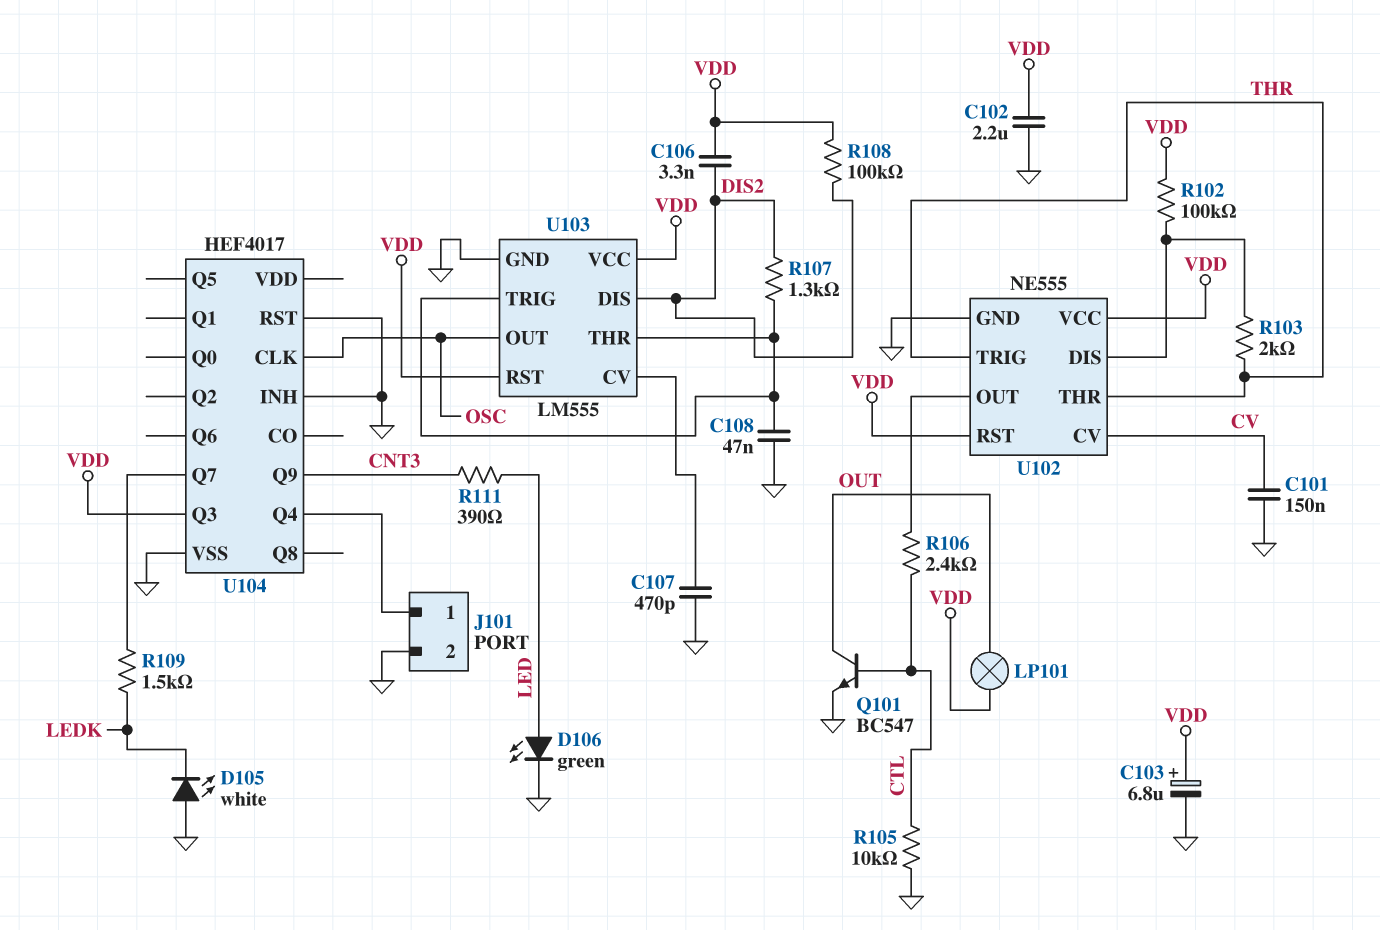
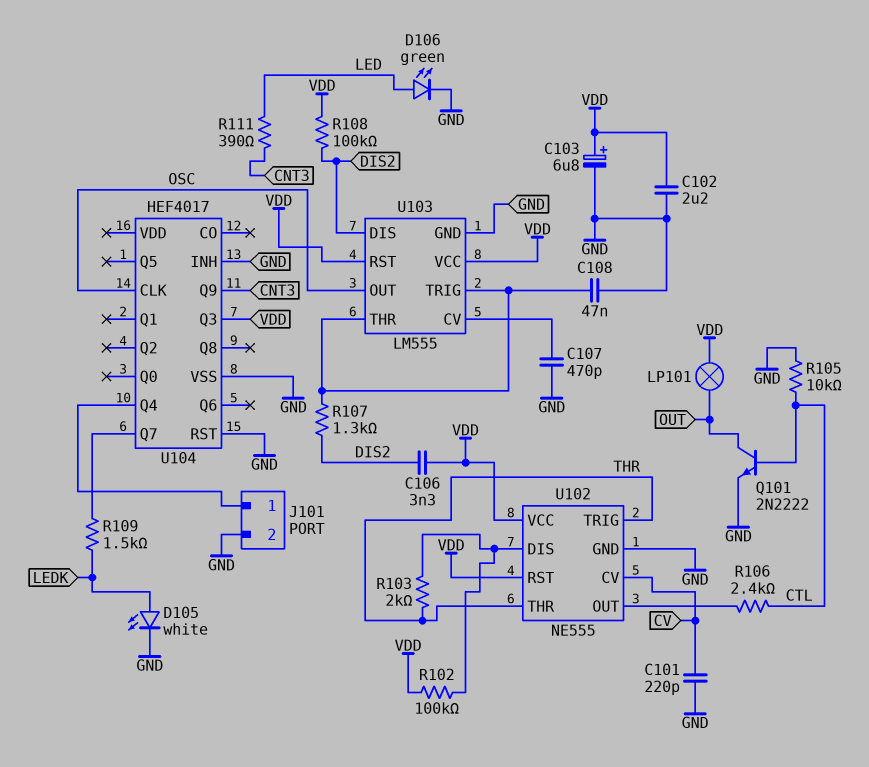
C101: 150nF (CV, GND) -> 220pF (CV, GND)
D105: LED white (A GND, K LEDK) -> LED white (A LEDK, K GND)
Q101: NPN BC547 (B CTL, C OUT, E GND) -> NPN 2N2222 (B CTL, C OUT, E GND)

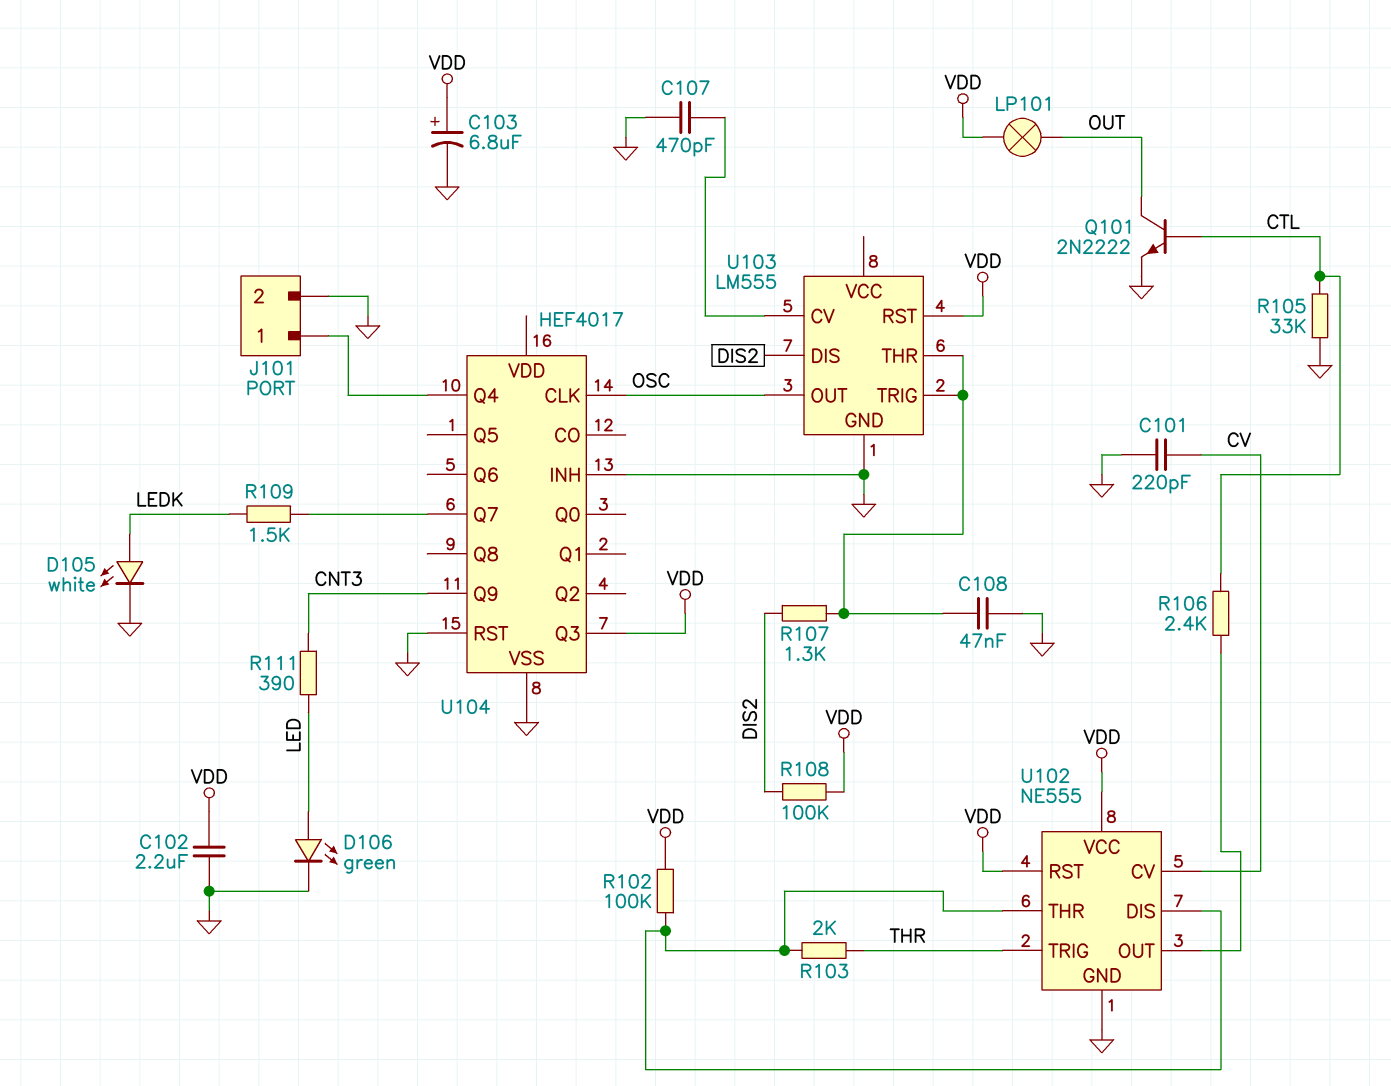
C106: 3.3nF (DIS2, VDD) -> none
R105: 10k (CTL, GND) -> 33k (CTL, GND)
U102 pin THR: THR -> U102/DIS
U103 pin VCC: VDD -> none

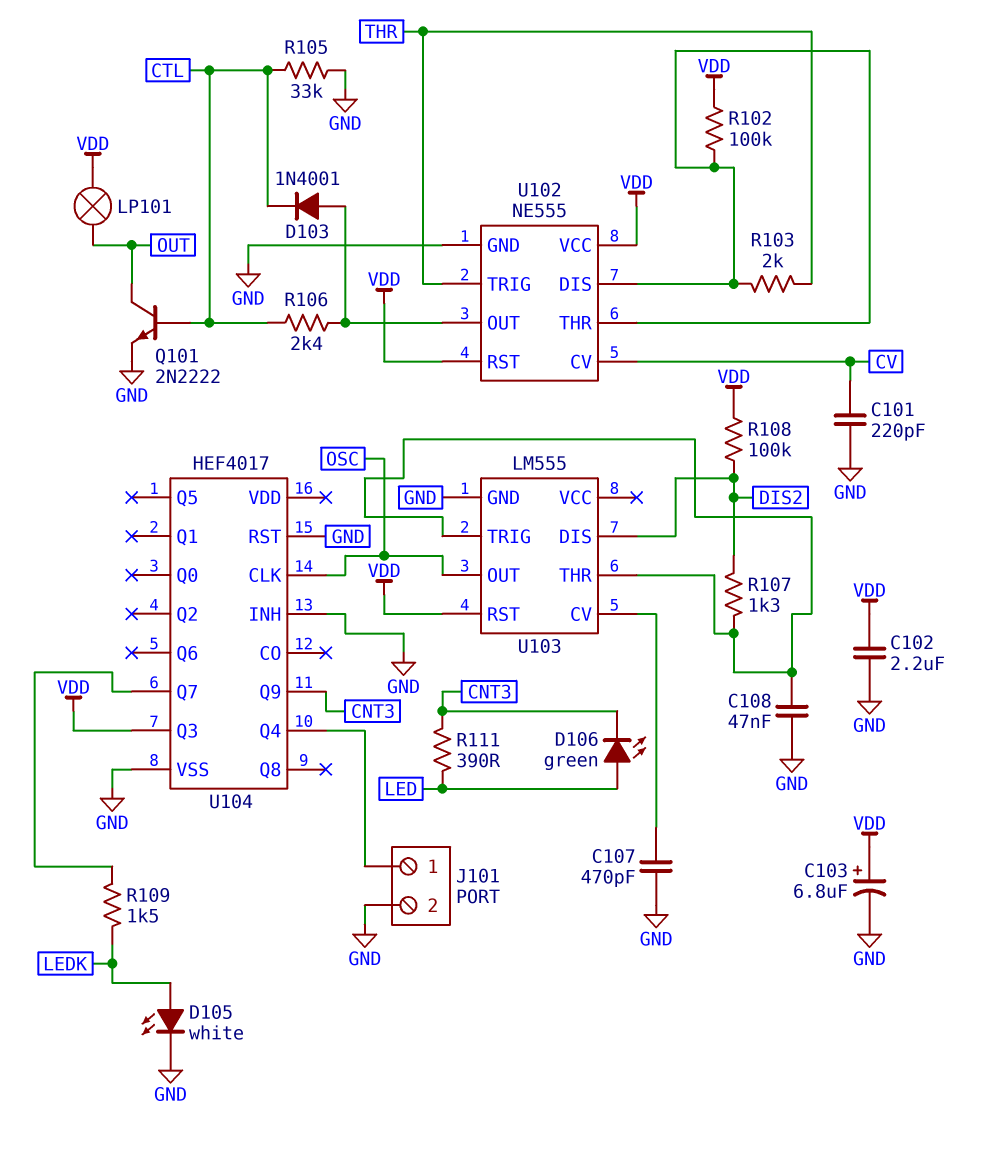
D103: none -> diode 1N4001 (A U102/OUT, K CTL)
D106: LED green (A LED, K GND) -> LED green (A LED, K CNT3)

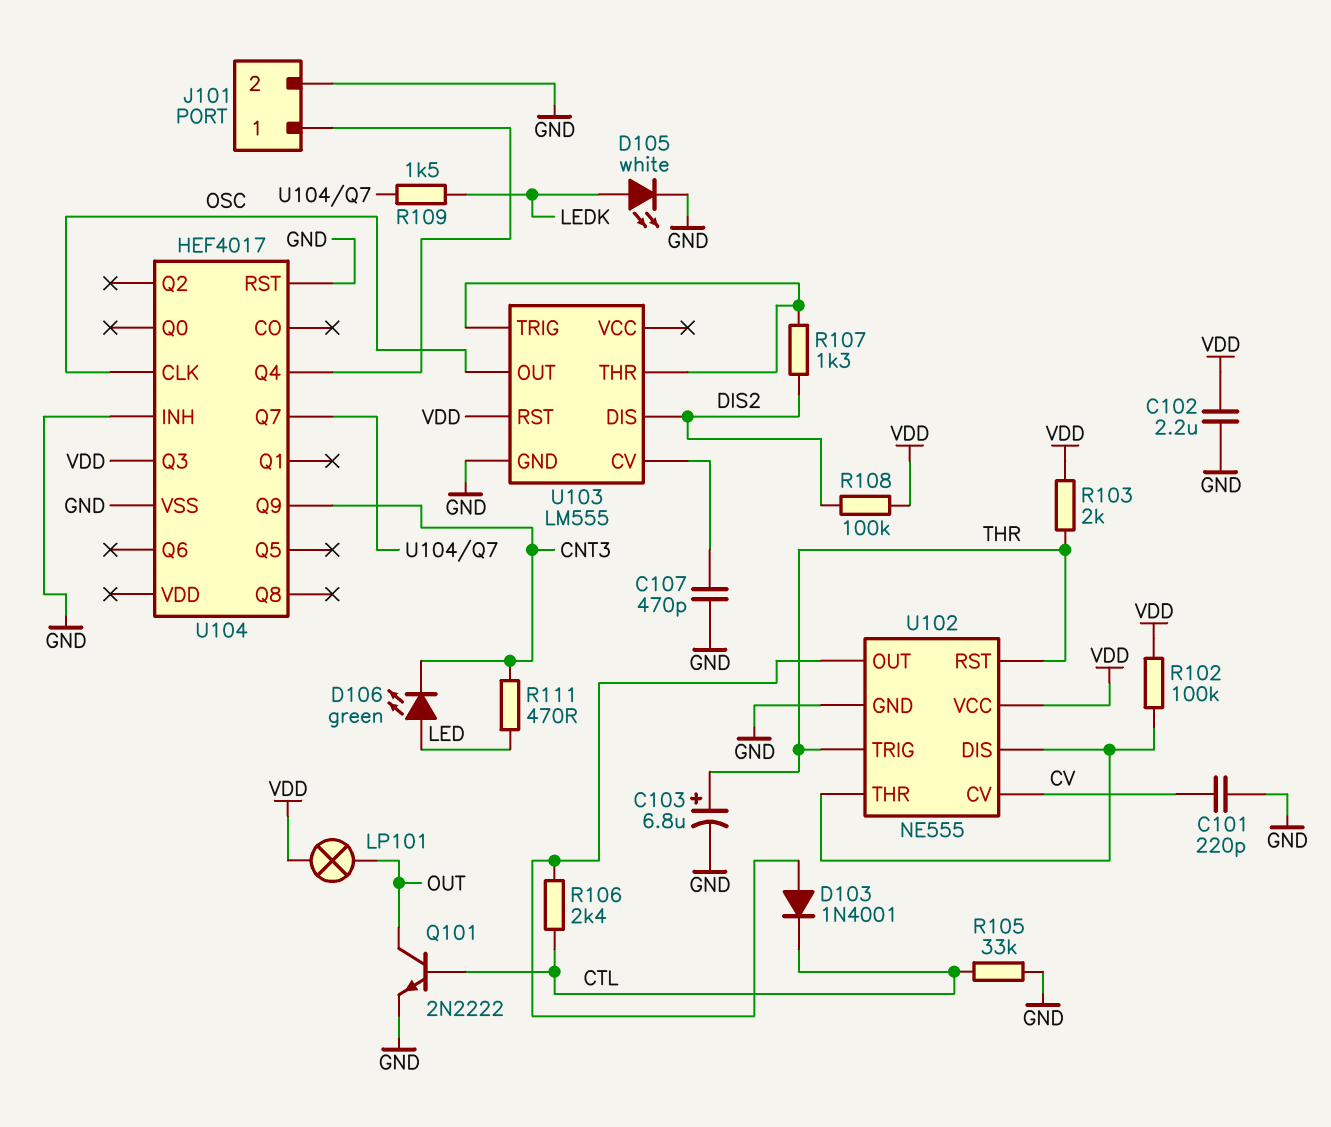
C103: 6.8uF (plus VDD, minus GND) -> 6.8uF (plus THR, minus GND)
C108: 47nF (GND, U103/THR) -> none
R103: 2k (THR, U102/DIS) -> 2k (THR, VDD)
R111: 390 (CNT3, LED) -> 470 (CNT3, LED)
U102 pin RST: VDD -> THR

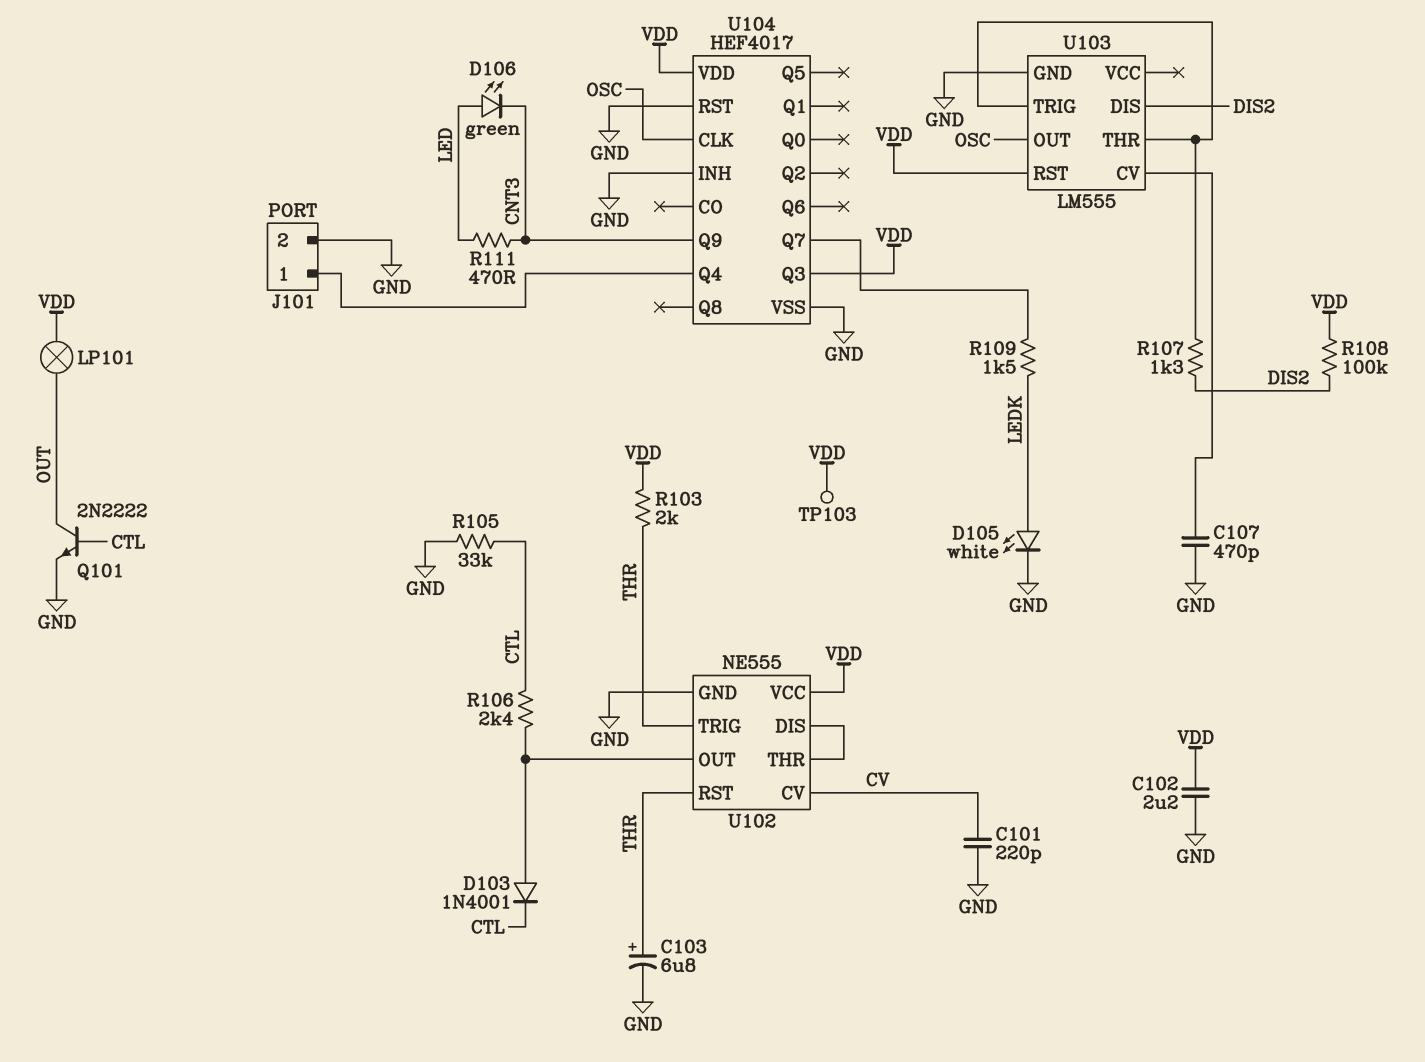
R102: 100k (U102/DIS, VDD) -> none
TP103: none -> test point (VDD)
U104 pin VDD: none -> VDD

